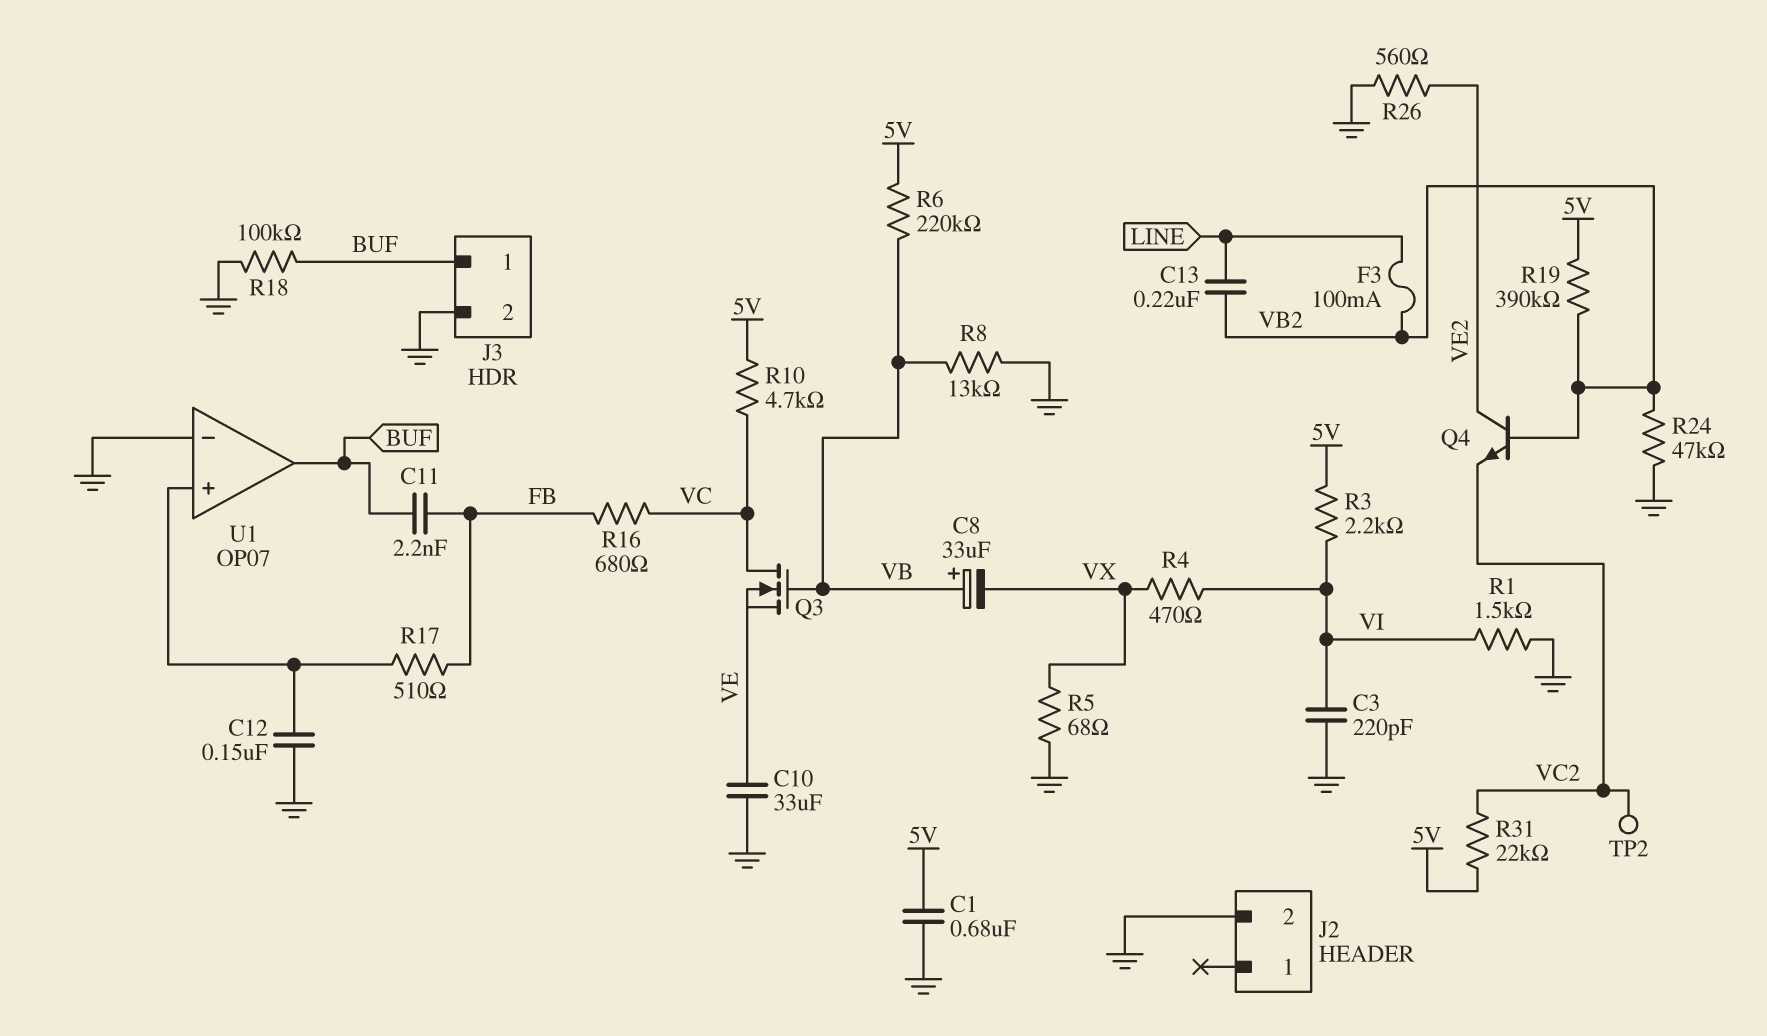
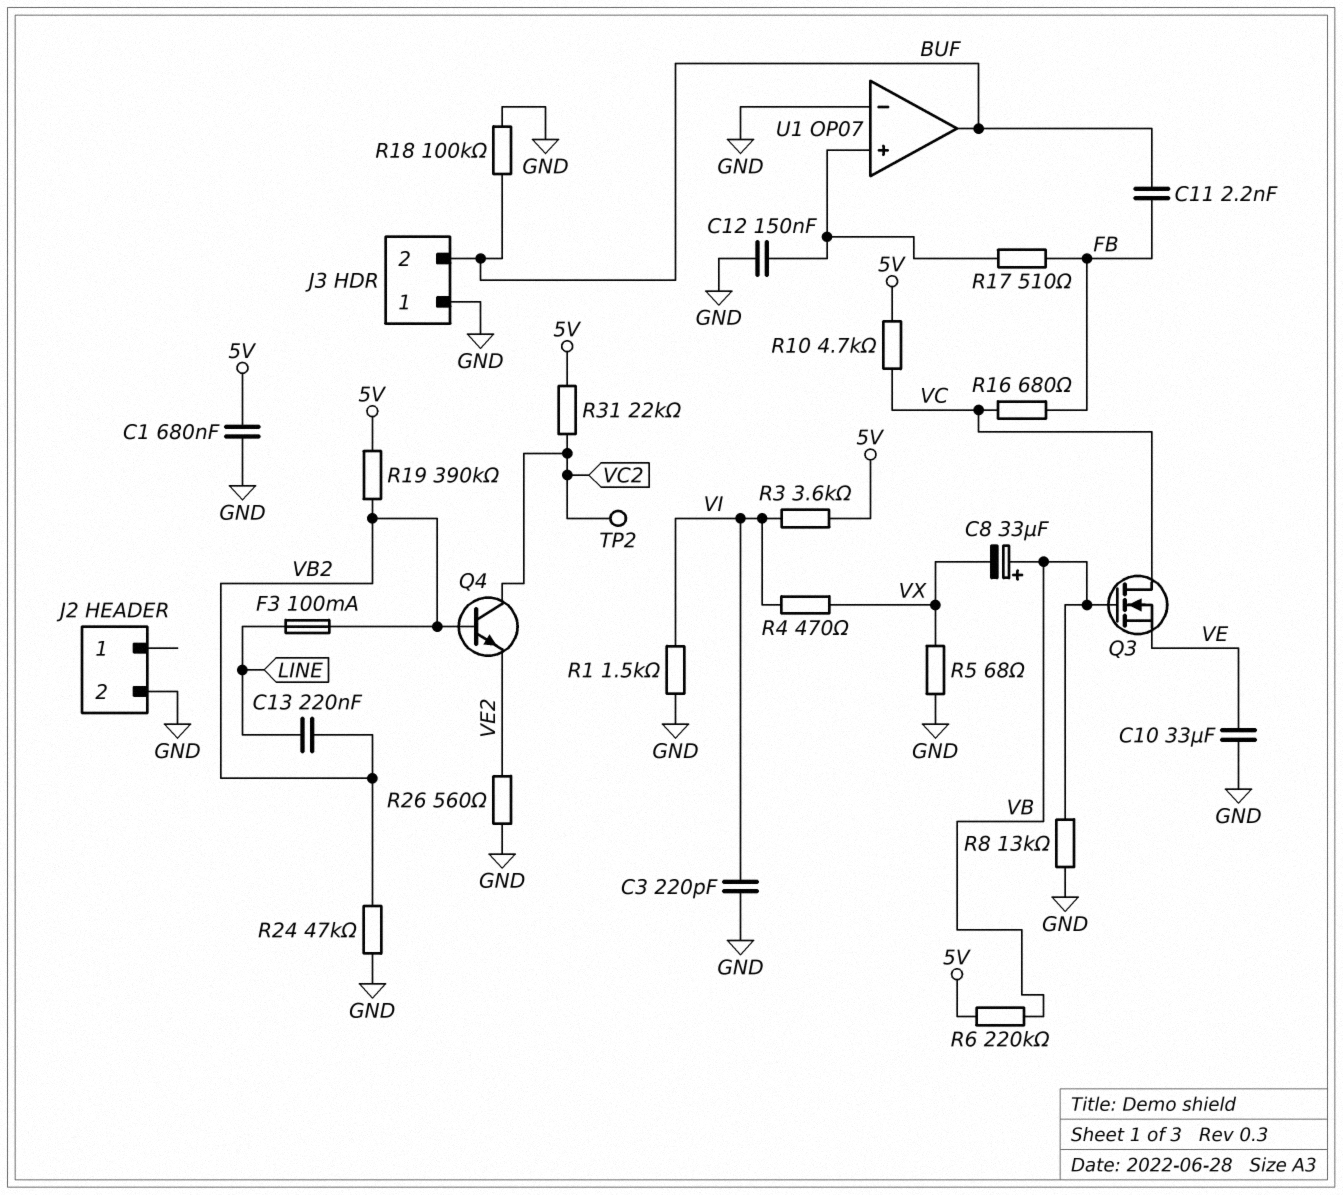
J3 pin 1: BUF -> GND
J3 pin 2: GND -> BUF
Q4: NPN (B VB2, C VE2, E VC2) -> NPN (B VB2, C VC2, E VE2)
R3: 2.2k (5V, VI) -> 3.6k (5V, VI)

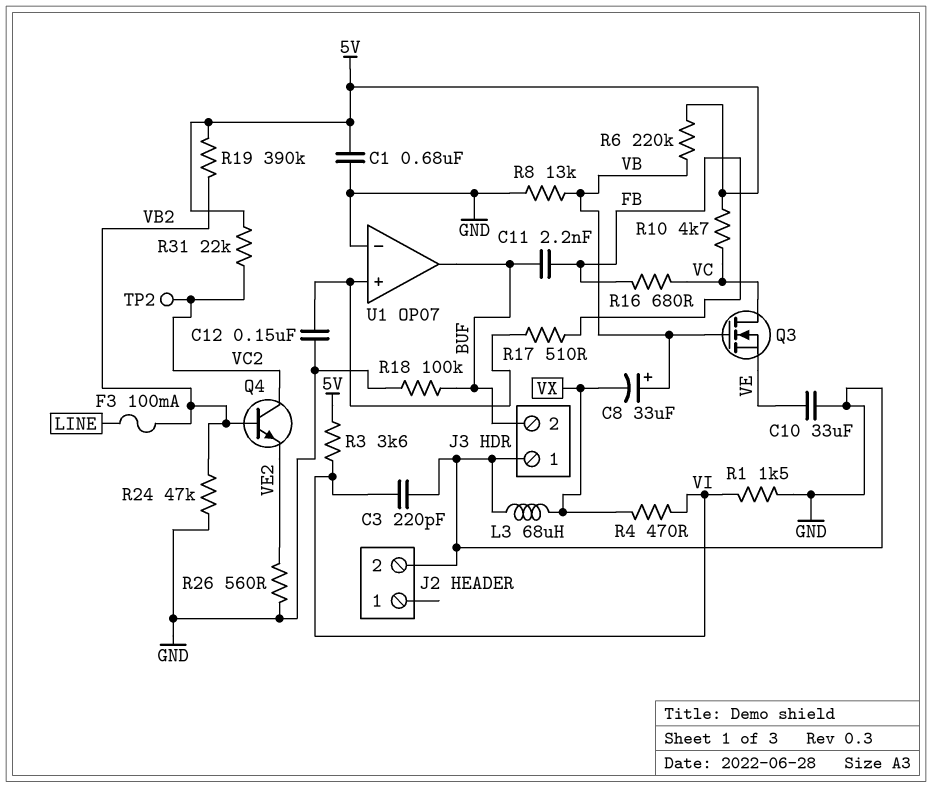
C13: 220nF (LINE, VB2) -> none
L3: none -> 68uH (GND, VX)
R5: 68 (GND, VX) -> none

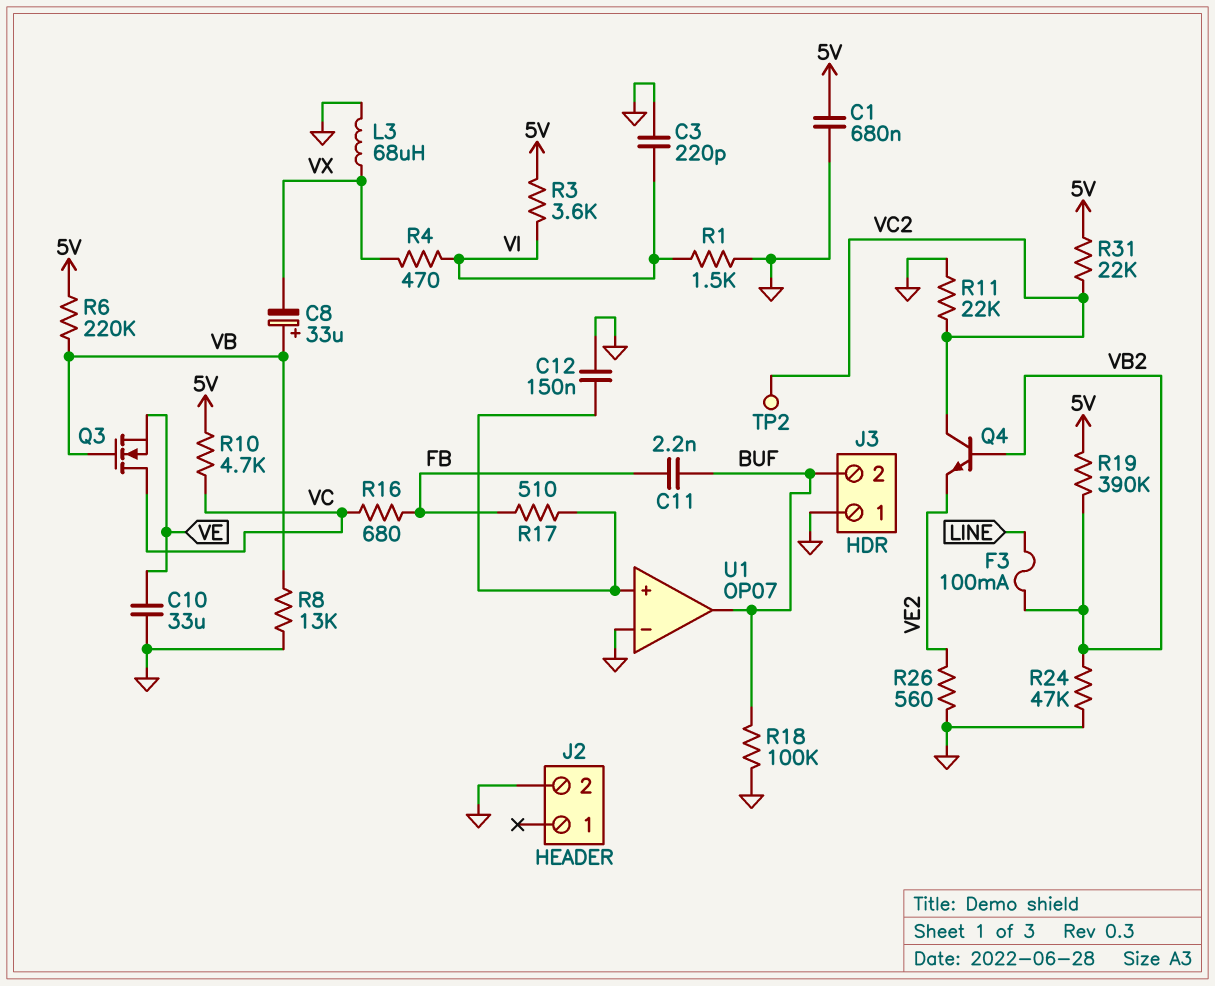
R11: none -> 22k (GND, VC2)

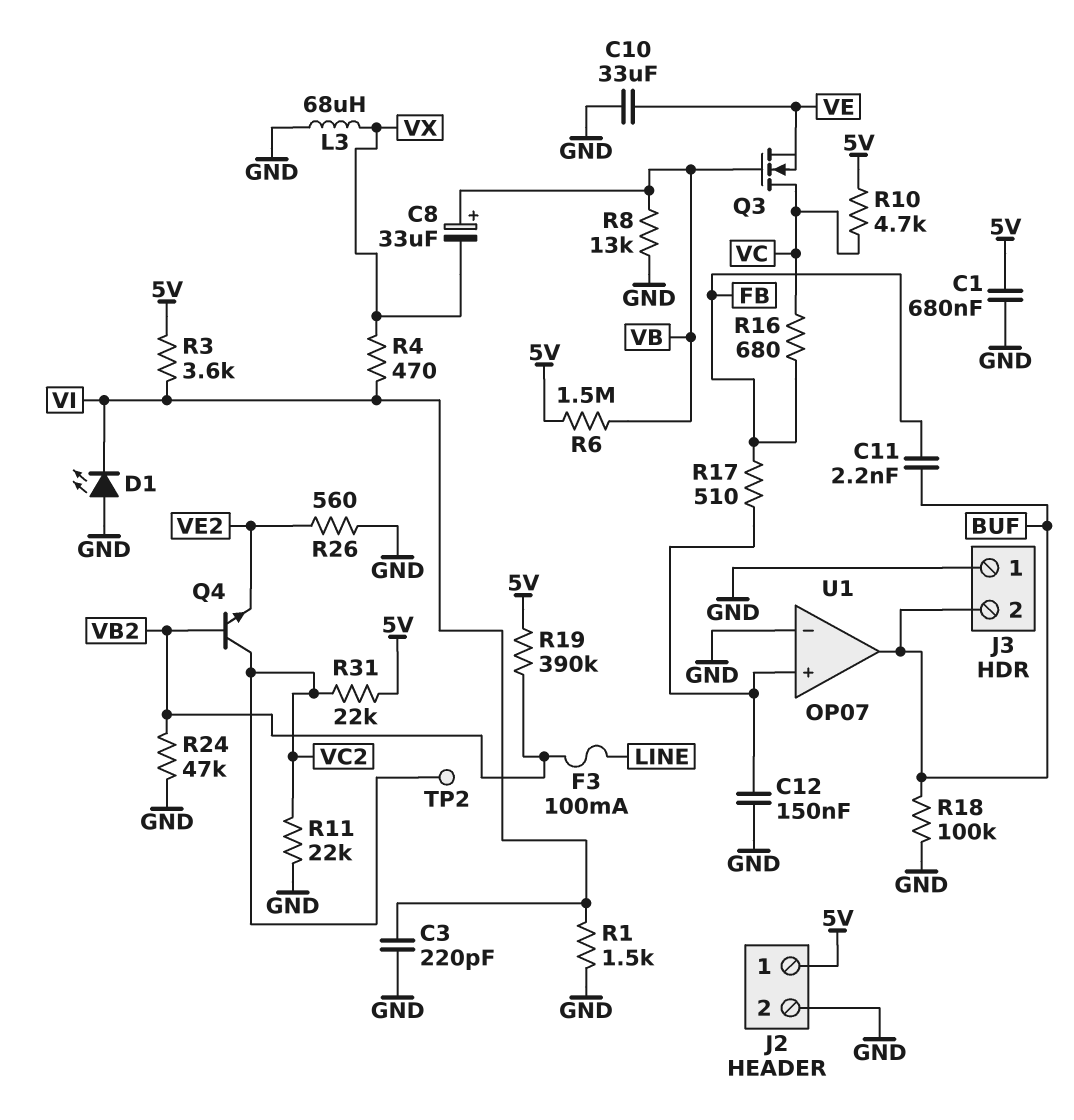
D1: none -> LED (A GND, K VI)
J2 pin 1: none -> 5V
R6: 220k (5V, VB) -> 1.5M (5V, VB)

